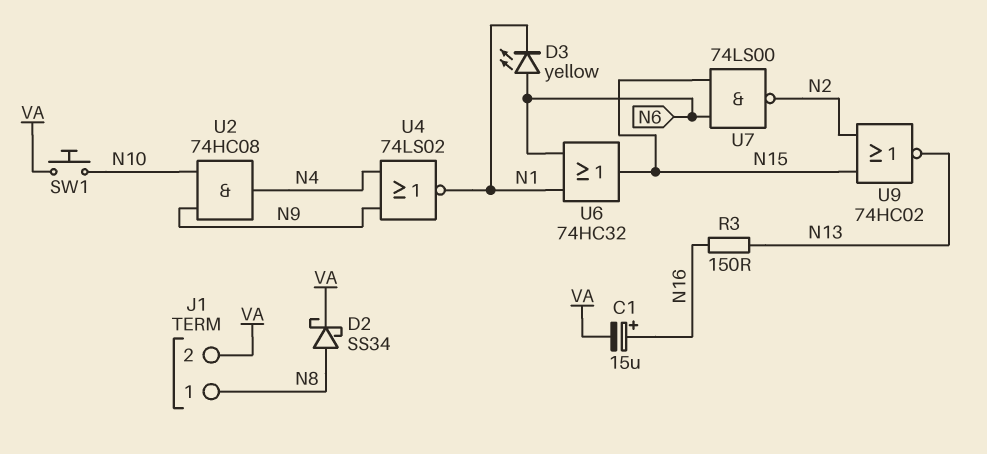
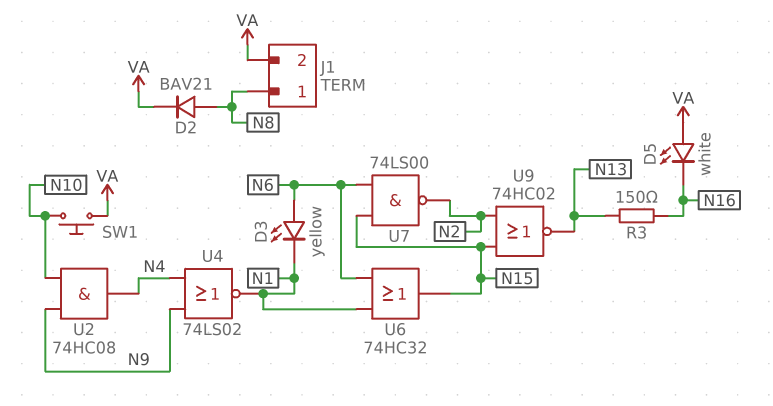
C1: 15uF (plus N16, minus VA) -> none
D2: schottky SS34 (A N8, K VA) -> diode BAV21 (A N8, K VA)
D5: none -> LED white (A VA, K N16)

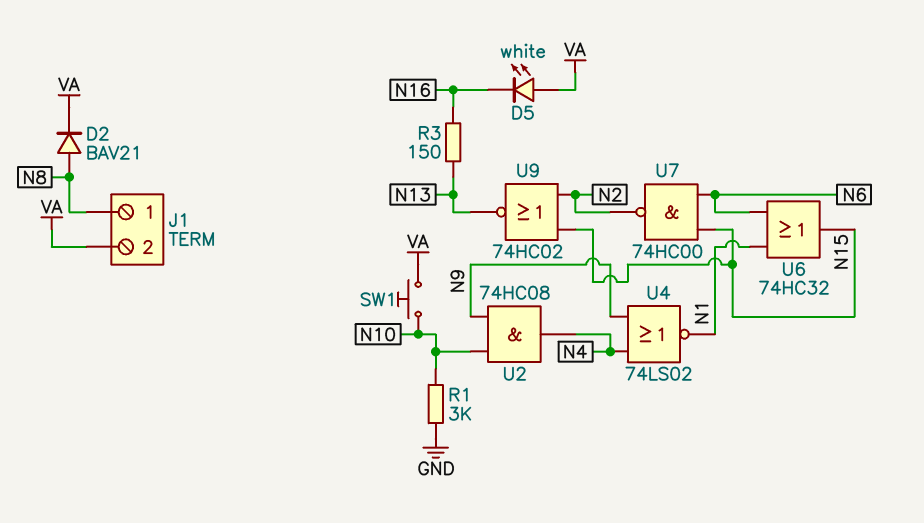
D3: LED yellow (A N6, K N1) -> none
R1: none -> 3k (GND, N10)
U7: NAND 74LS00 (in N6, in N15, out N2) -> NAND 74HC00 (in N6, in N15, out N2)

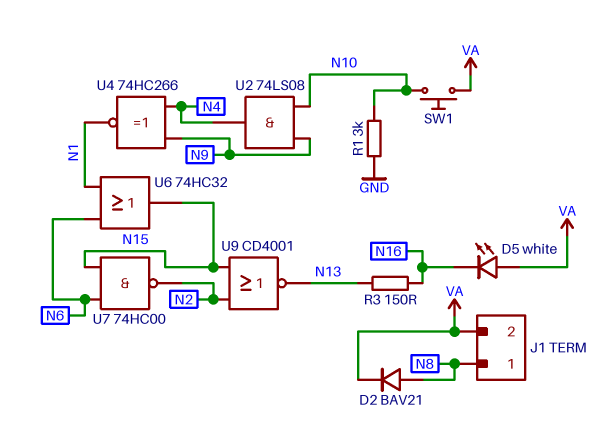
U2: AND 74HC08 (in N9, in N10, out N4) -> AND 74LS08 (in N9, in N10, out N4)
U4: NOR 74LS02 (in N4, in N9, out N1) -> XNOR 74HC266 (in N4, in N9, out N1)
U9: NOR 74HC02 (in N2, in N15, out N13) -> NOR CD4001 (in N2, in N15, out N13)

